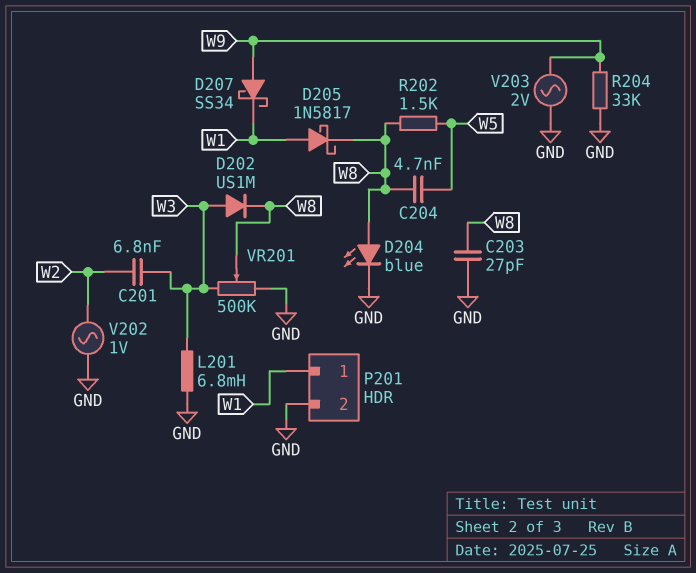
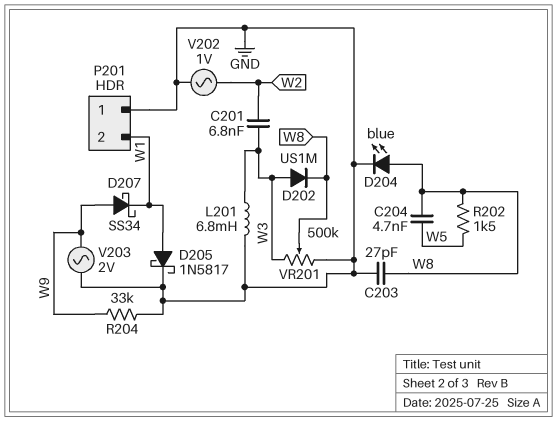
D205: schottky 1N5817 (A W1, K W8) -> schottky 1N5817 (A W1, K GND)
P201 pin 1: W1 -> GND
P201 pin 2: GND -> W1

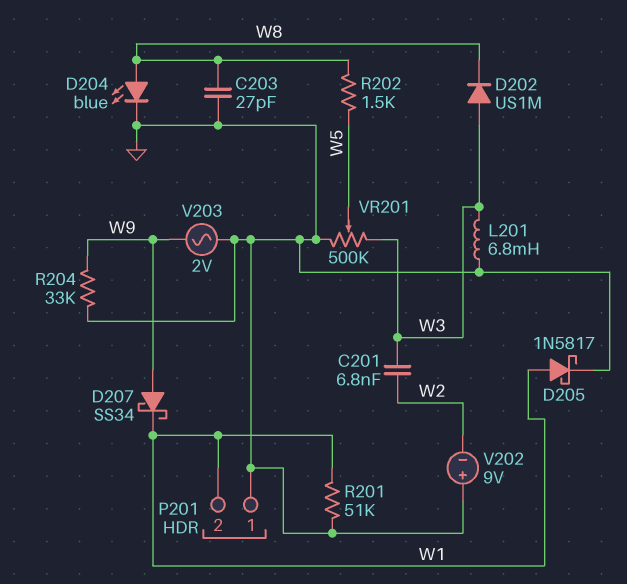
C204: 4.7nF (W5, W8) -> none
R201: none -> 51k (GND, W1)
V202: AC 1V (GND, W2) -> 9V (plus GND, minus W2)
VR201: 500k (GND, W3, wiper W8) -> 500k (GND, W3, wiper W5)

